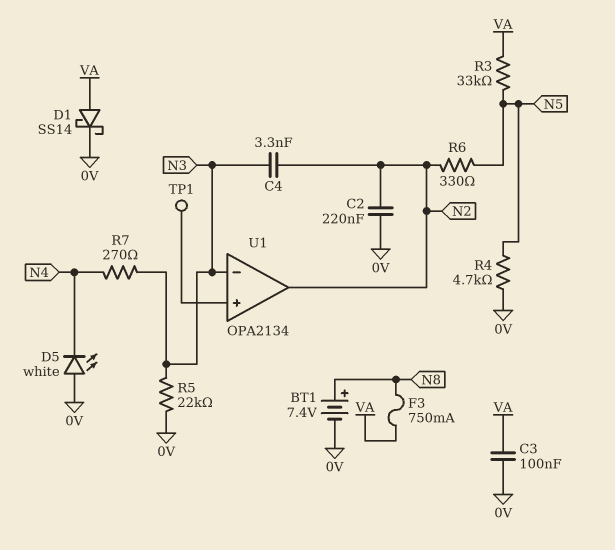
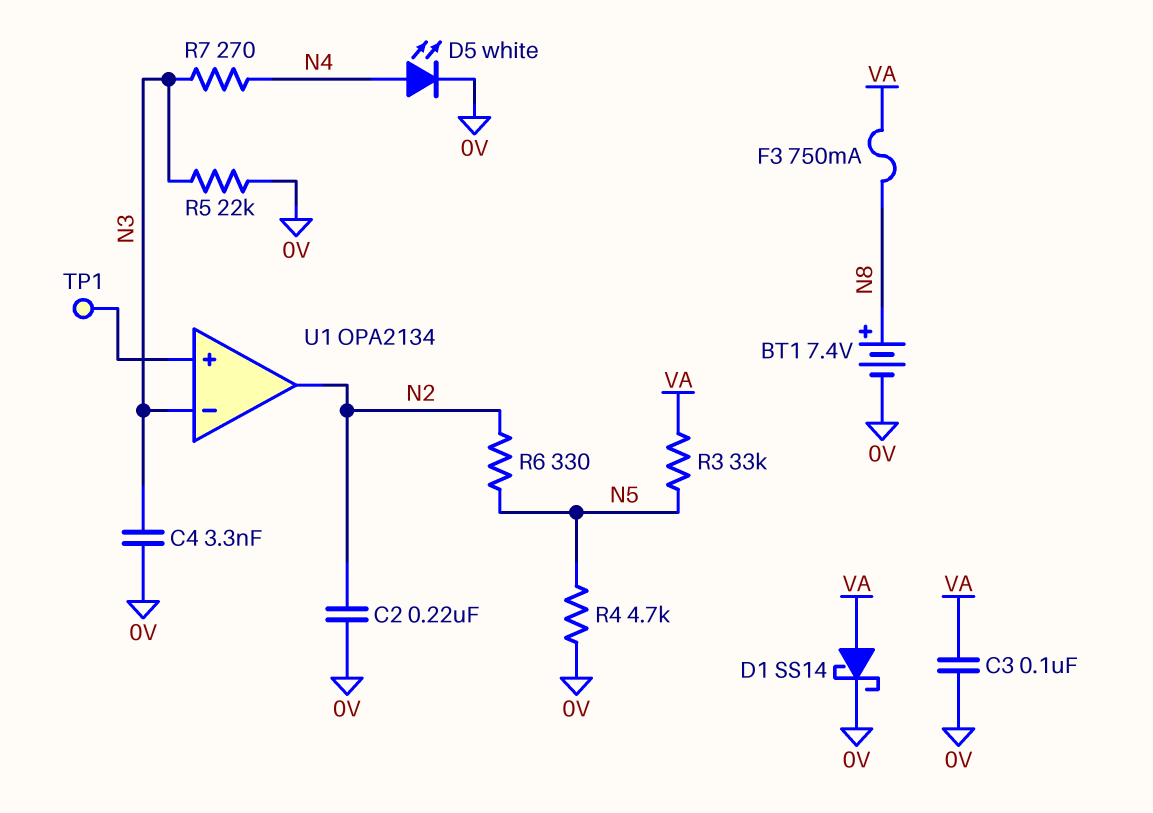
C4: 3.3nF (N2, N3) -> 3.3nF (0V, N3)
D5: LED white (A 0V, K N4) -> LED white (A N4, K 0V)

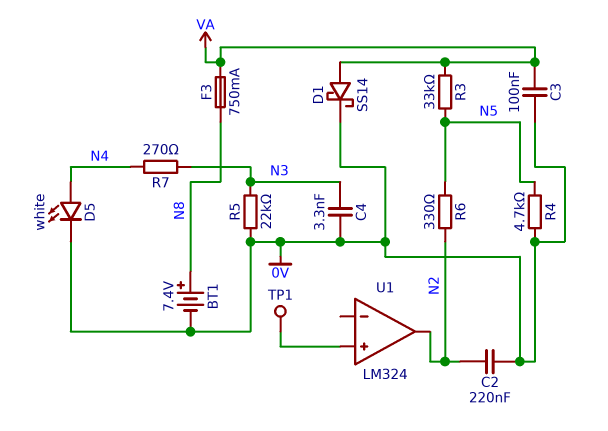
U1: OPA2134 -> LM324
U1 pin in-: N3 -> none

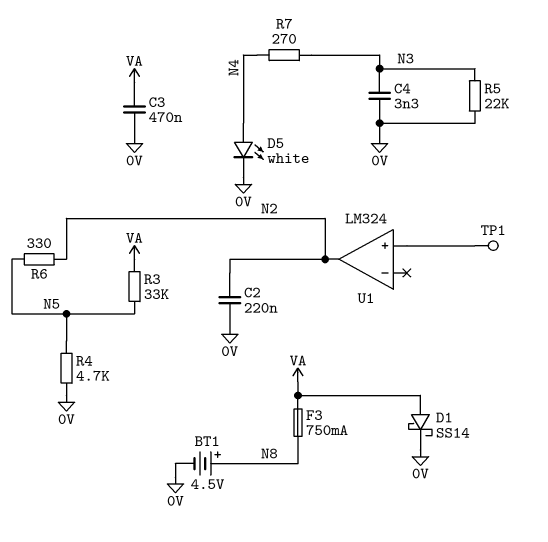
BT1: 7.4V (plus N8, minus 0V) -> 4.5V (plus N8, minus 0V)
C3: 100nF (0V, VA) -> 470nF (0V, VA)

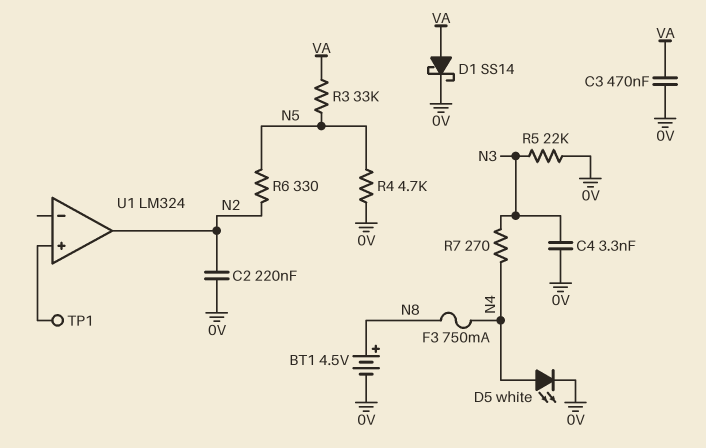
F3: 750mA (N8, VA) -> 750mA (N4, N8)

